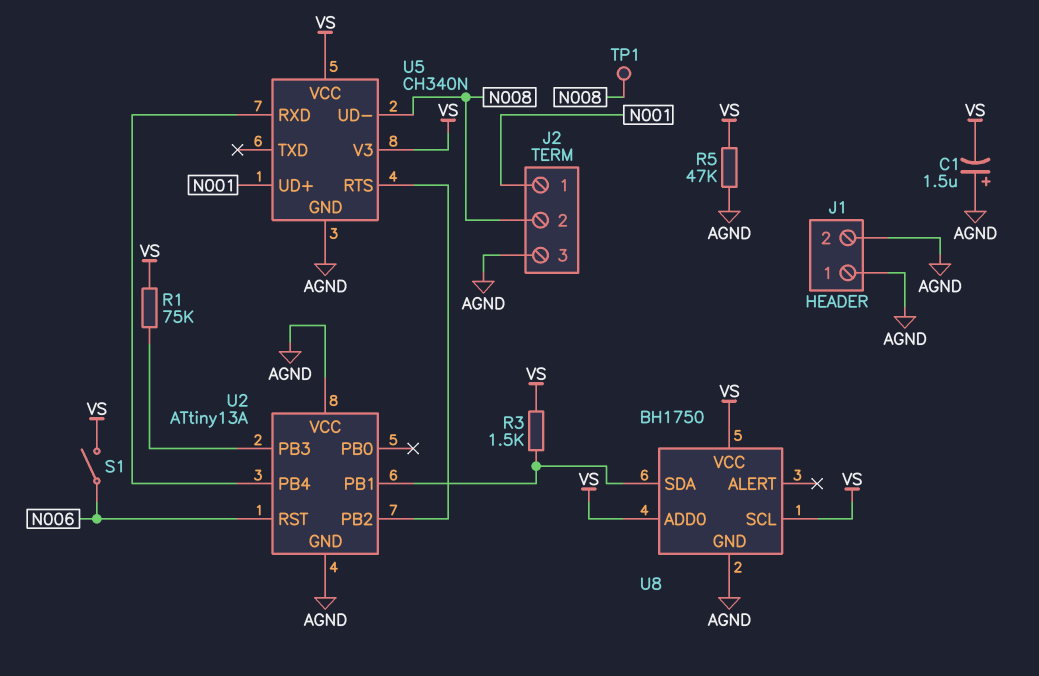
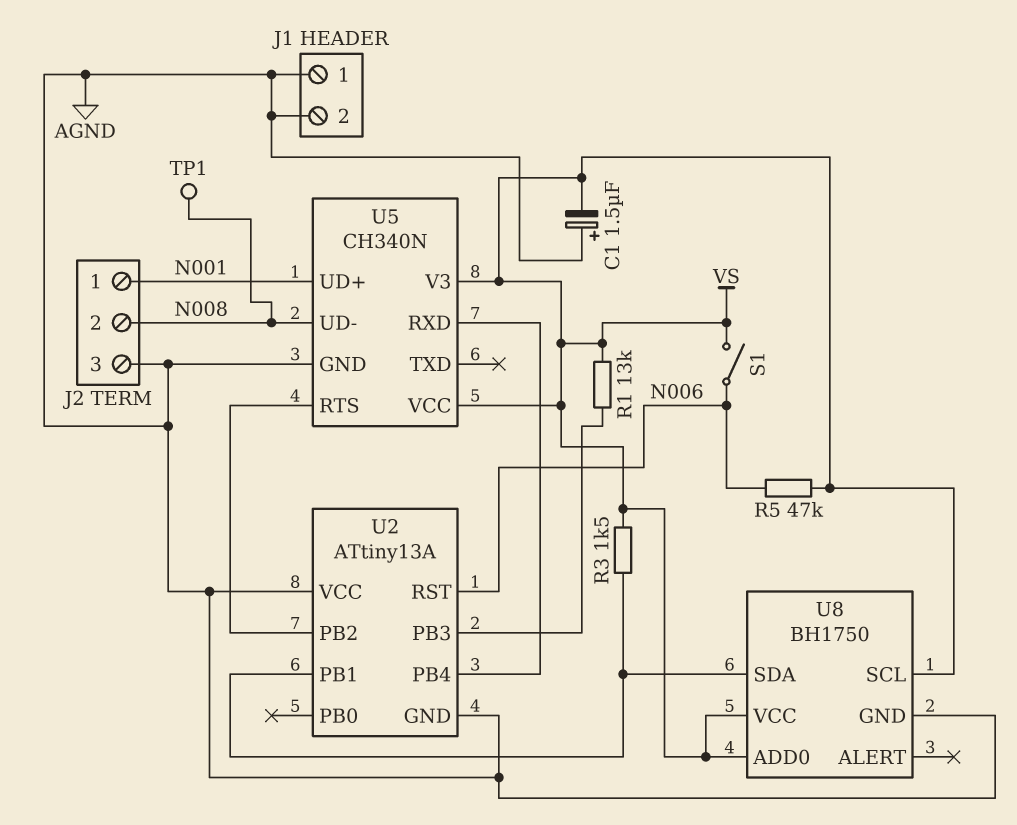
R1: 75k (U2/PB3, VS) -> 13k (U2/PB3, VS)
R5: 47k (AGND, VS) -> 47k (N006, VS)

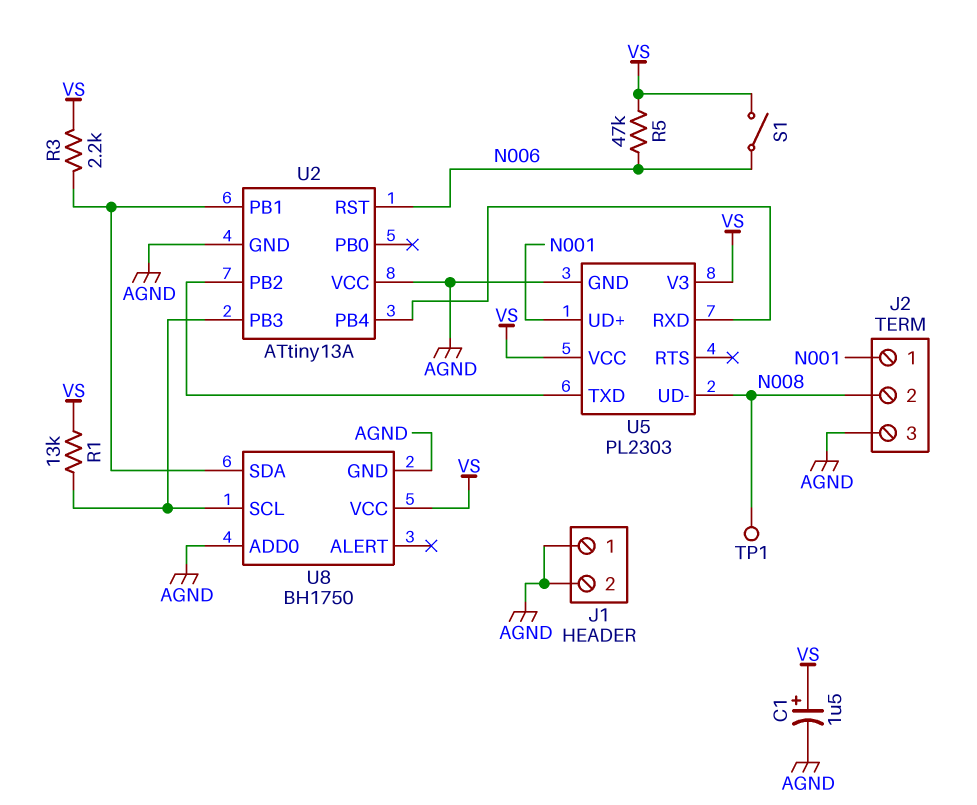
C1: 1.5uF (plus AGND, minus VS) -> 1.5uF (plus VS, minus AGND)
R3: 1.5k (U2/PB1, VS) -> 2.2k (U2/PB1, VS)
U5: CH340N -> PL2303
U5 pin RTS: U2/PB2 -> none
U5 pin TXD: none -> U2/PB2
U8 pin ADD0: VS -> AGND
U8 pin SCL: VS -> U2/PB3

